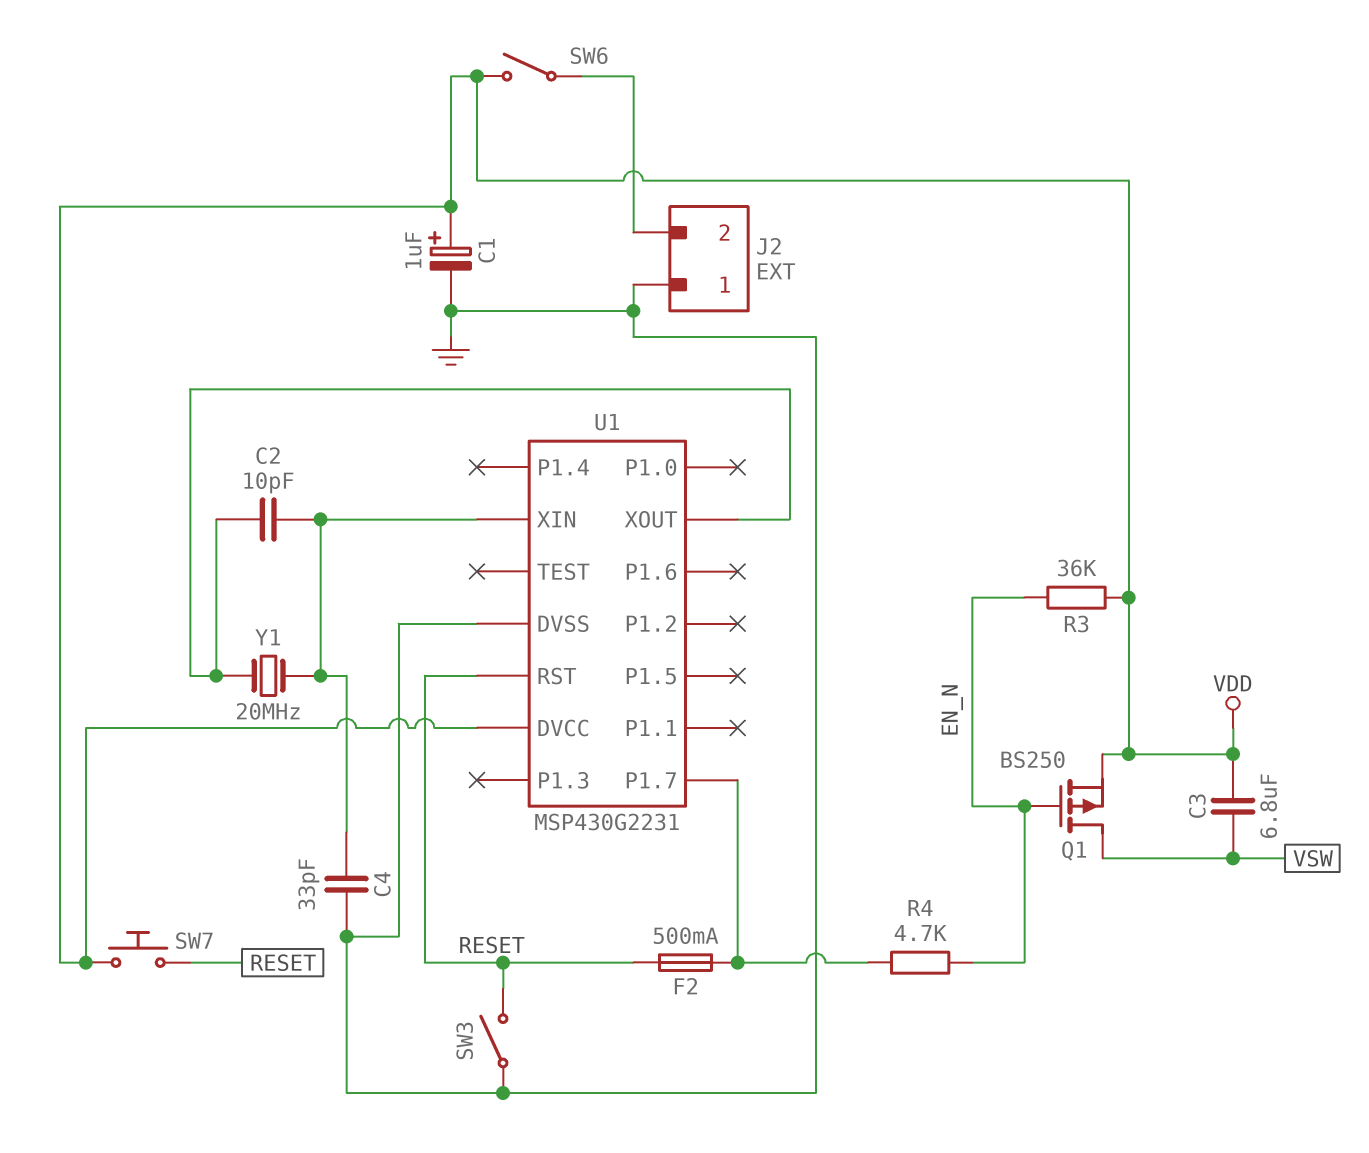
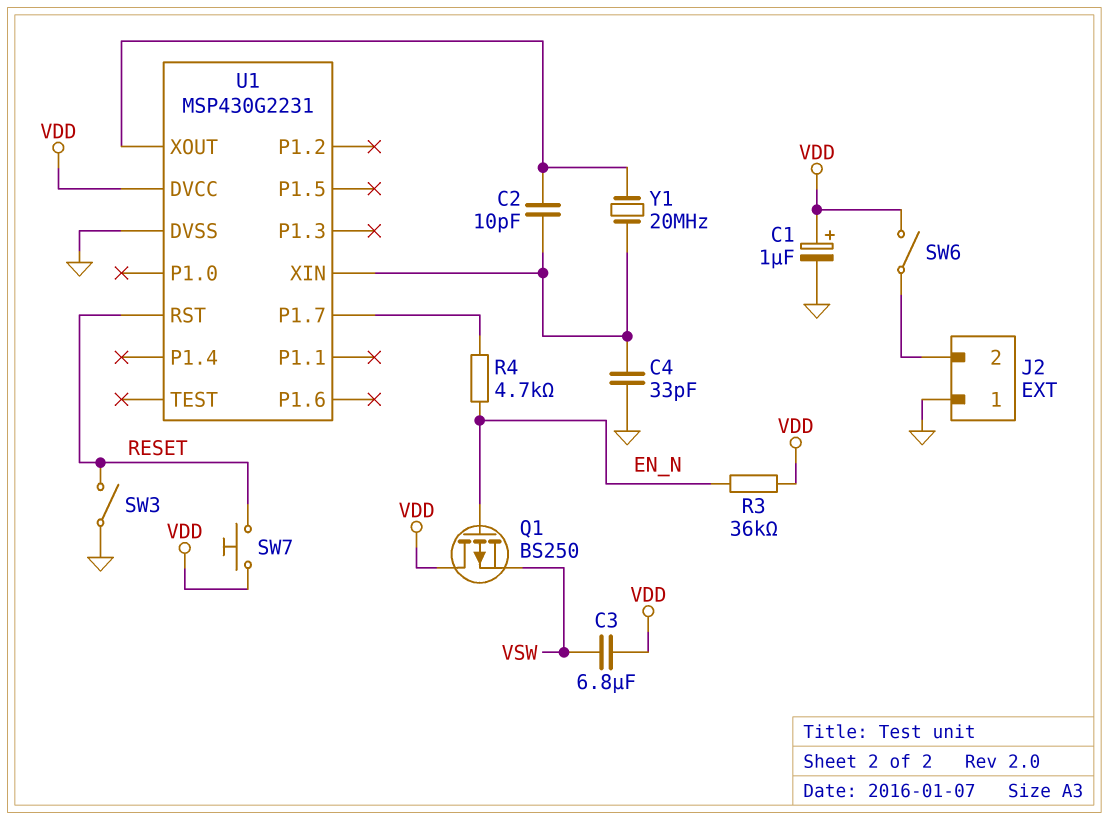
F2: 500mA (RESET, U1/P1.7) -> none
Q1: PMOS BS250 (G EN_N, D VSW, S VDD) -> PMOS BS250 (G EN_N, D VDD, S VSW)

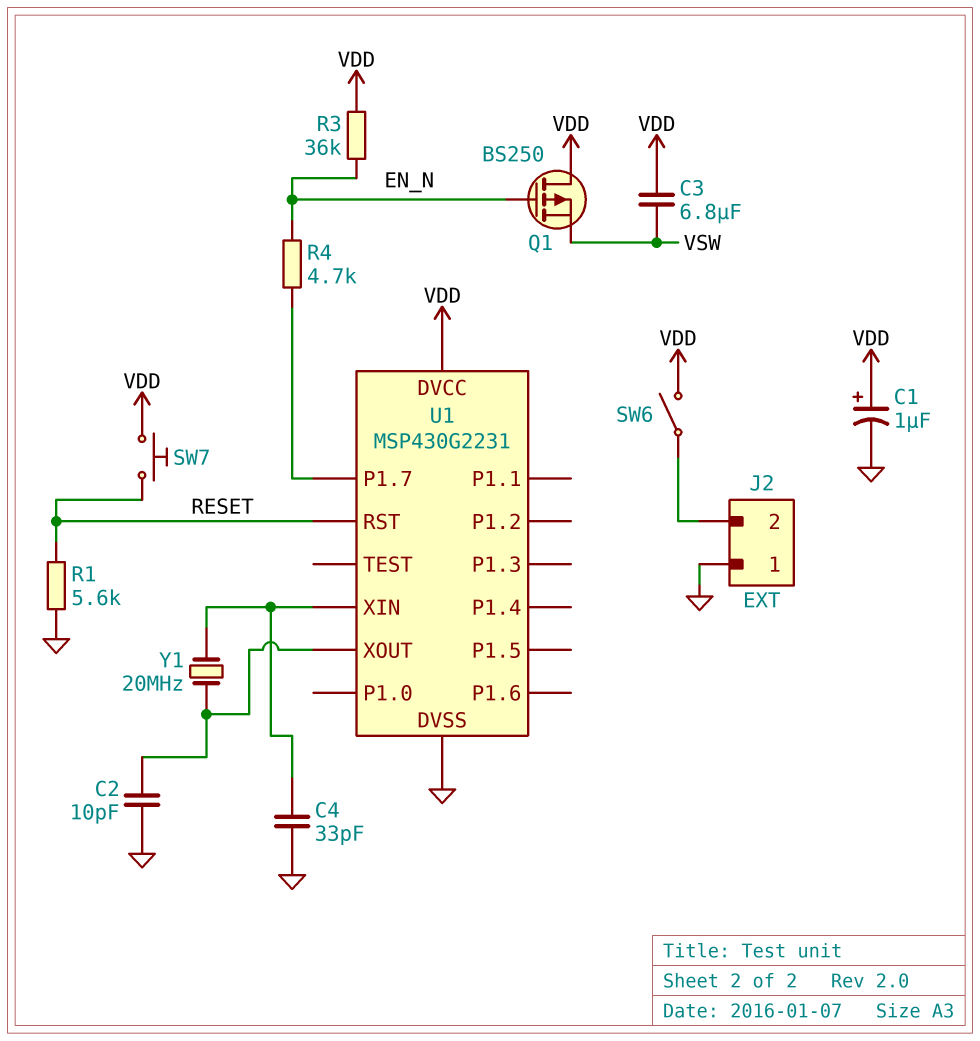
C2: 10pF (U1/XIN, U1/XOUT) -> 10pF (GND, U1/XOUT)
R1: none -> 5.6k (GND, RESET)
SW3: switch (GND, RESET) -> none

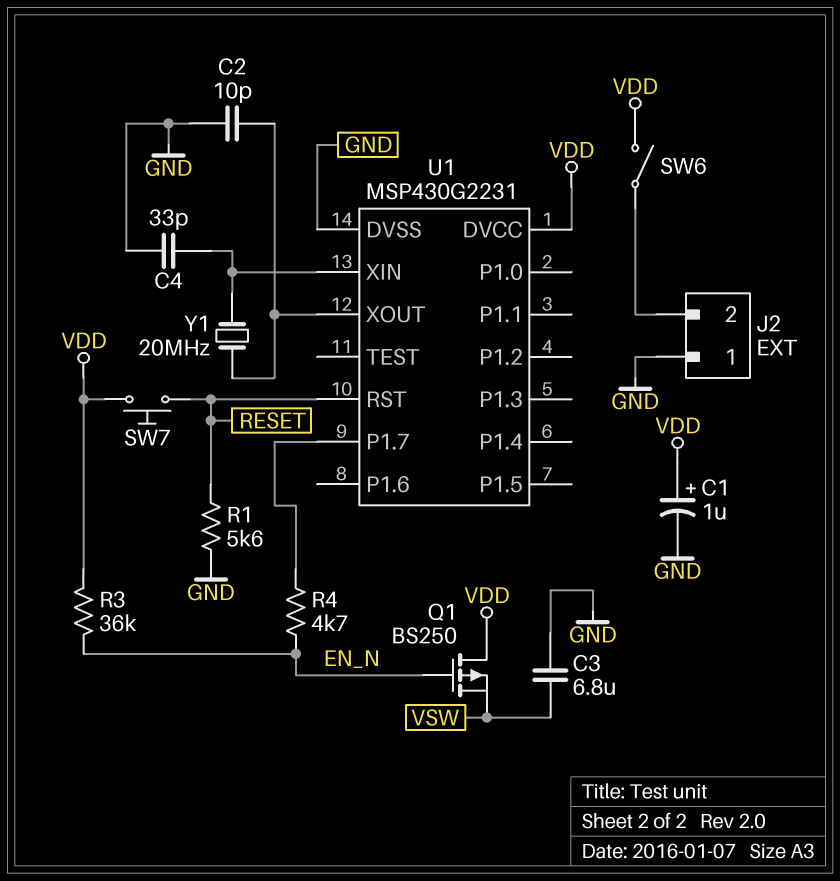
C3: 6.8uF (VDD, VSW) -> 6.8uF (GND, VSW)

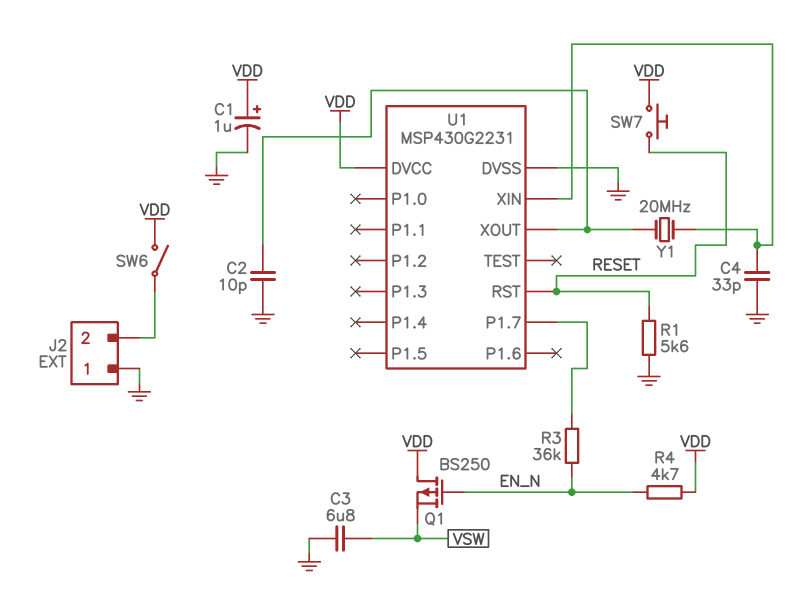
R3: 36k (EN_N, VDD) -> 36k (EN_N, U1/P1.7)
R4: 4.7k (EN_N, U1/P1.7) -> 4.7k (EN_N, VDD)

